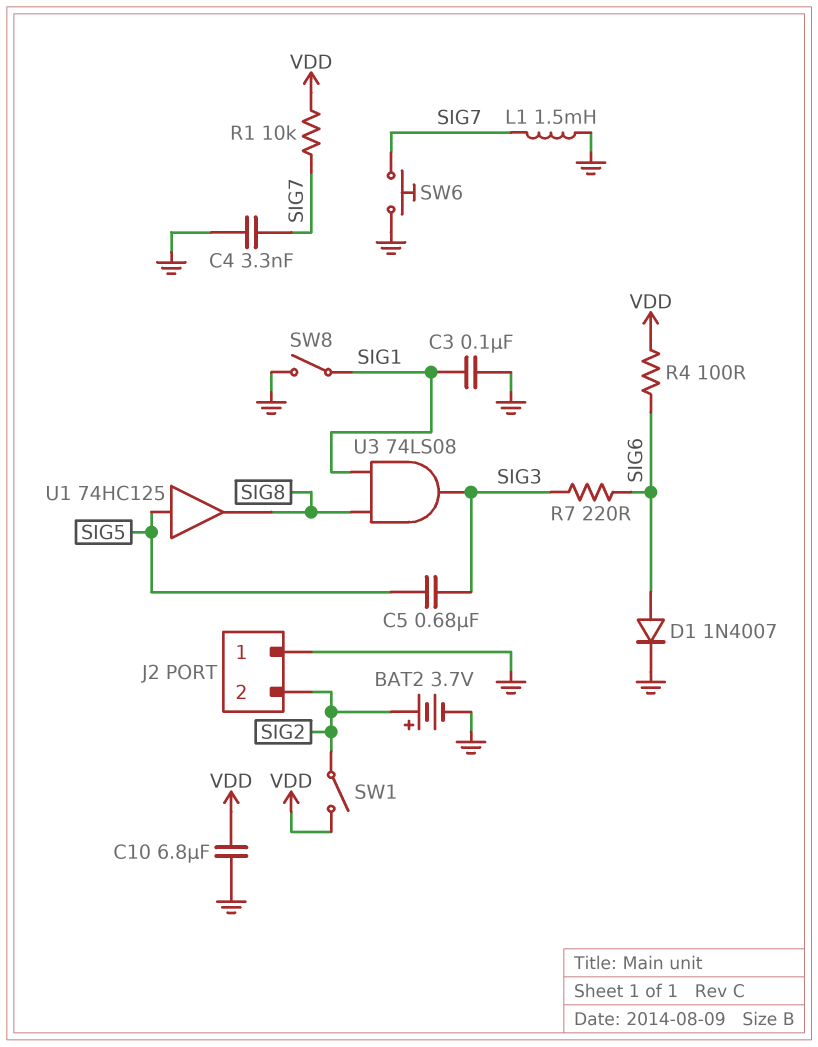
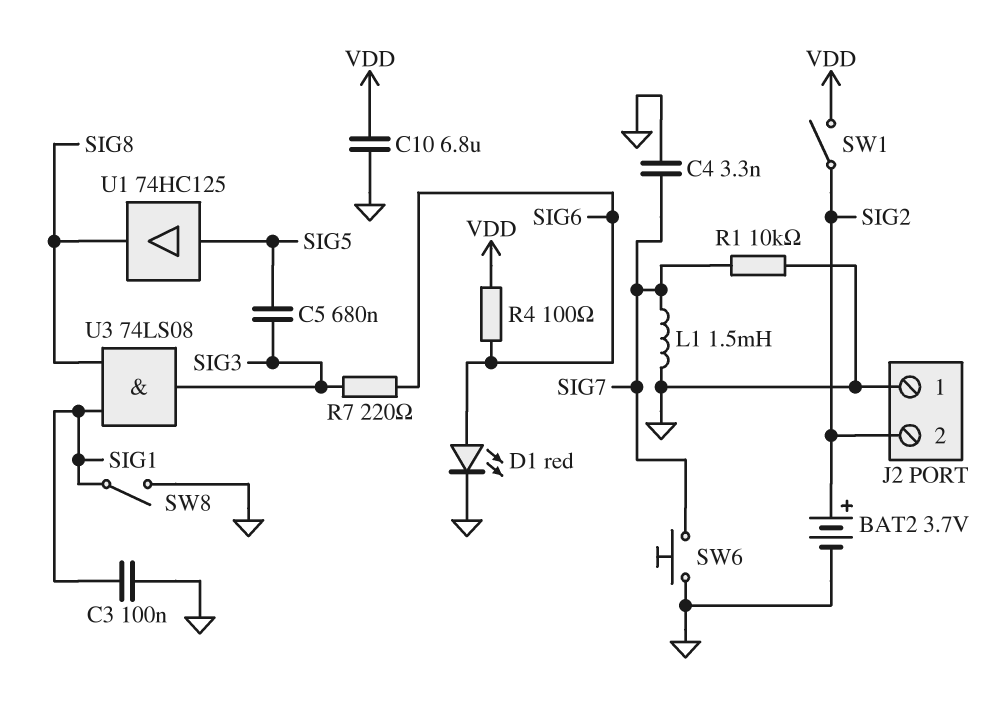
D1: diode 1N4007 (A SIG6, K GND) -> LED red (A SIG6, K GND)
R1: 10k (SIG7, VDD) -> 10k (GND, SIG7)

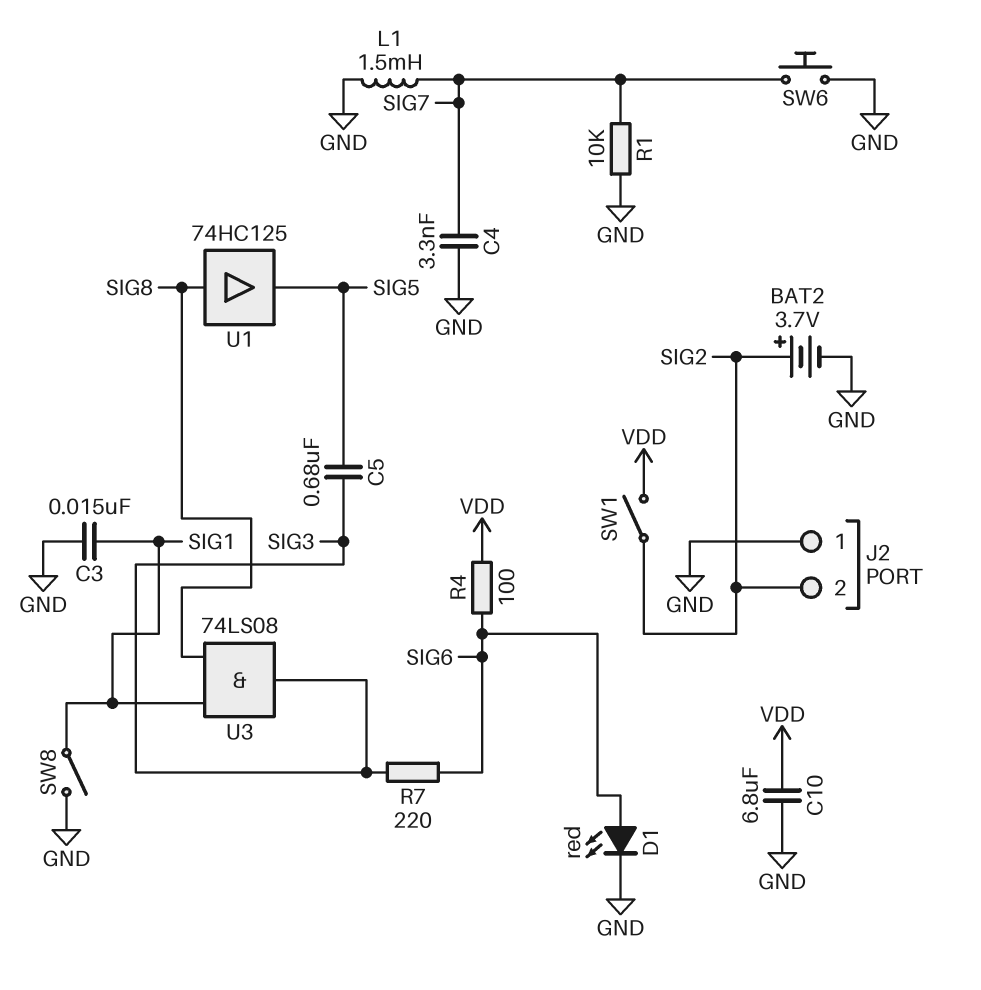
C3: 100nF (GND, SIG1) -> 15nF (GND, SIG1)
U1: buffer 74HC125 (in SIG5, out SIG8) -> buffer 74HC125 (in SIG8, out SIG5)

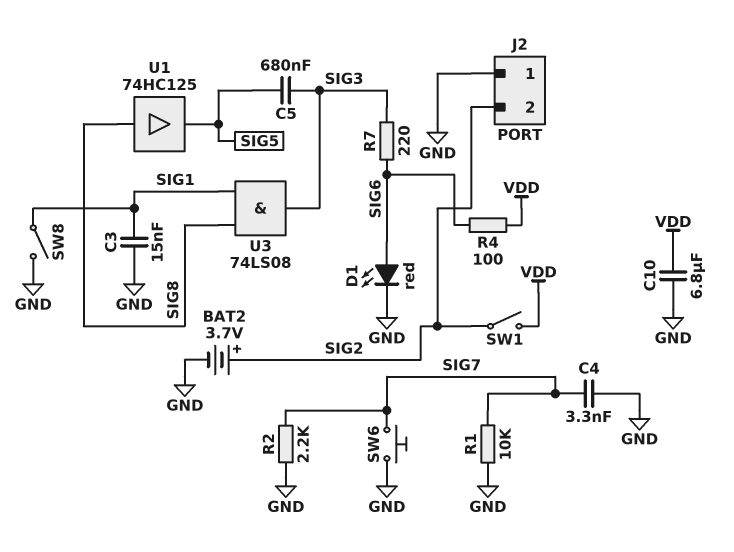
L1: 1.5mH (GND, SIG7) -> none
R2: none -> 2.2k (GND, SIG7)

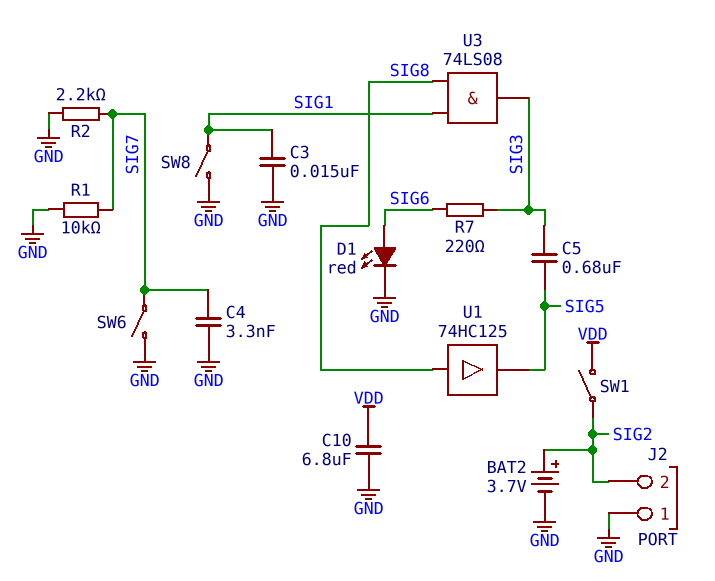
R4: 100 (SIG6, VDD) -> none
SW6: button (GND, SIG7) -> switch (GND, SIG7)

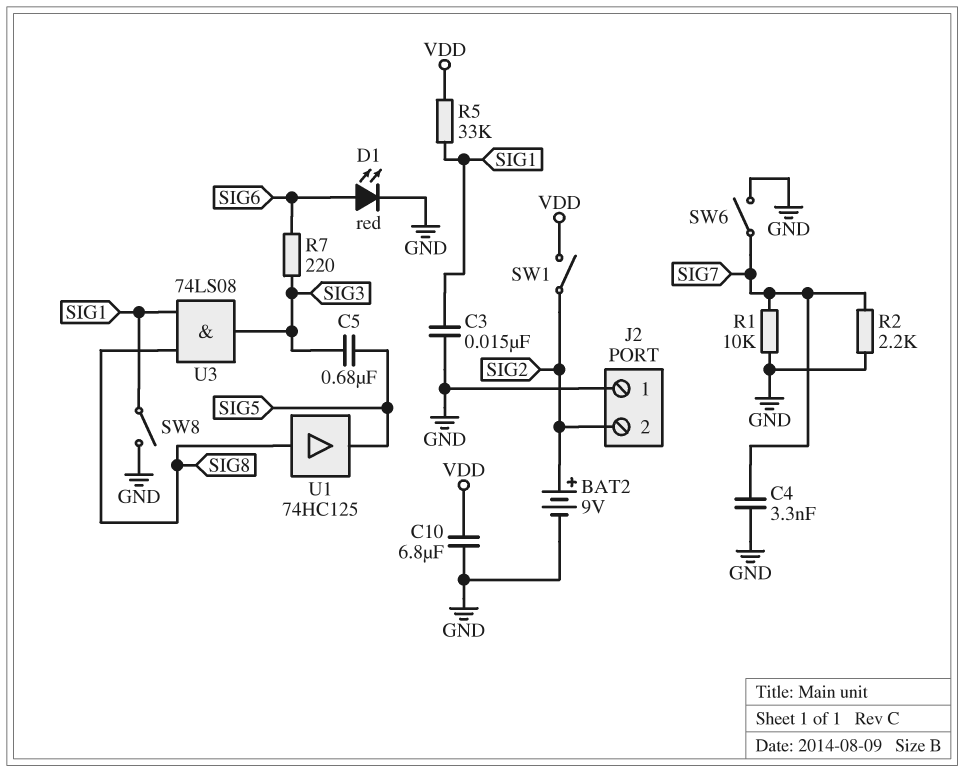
BAT2: 3.7V (plus SIG2, minus GND) -> 9V (plus SIG2, minus GND)
R5: none -> 33k (SIG1, VDD)

